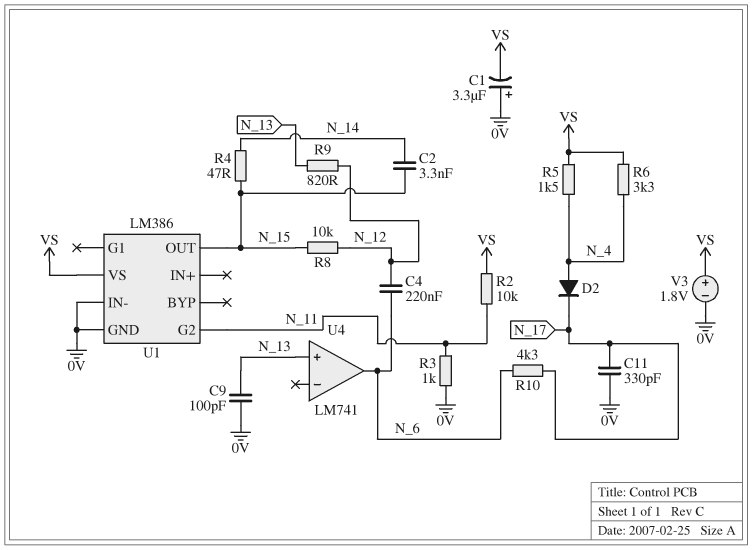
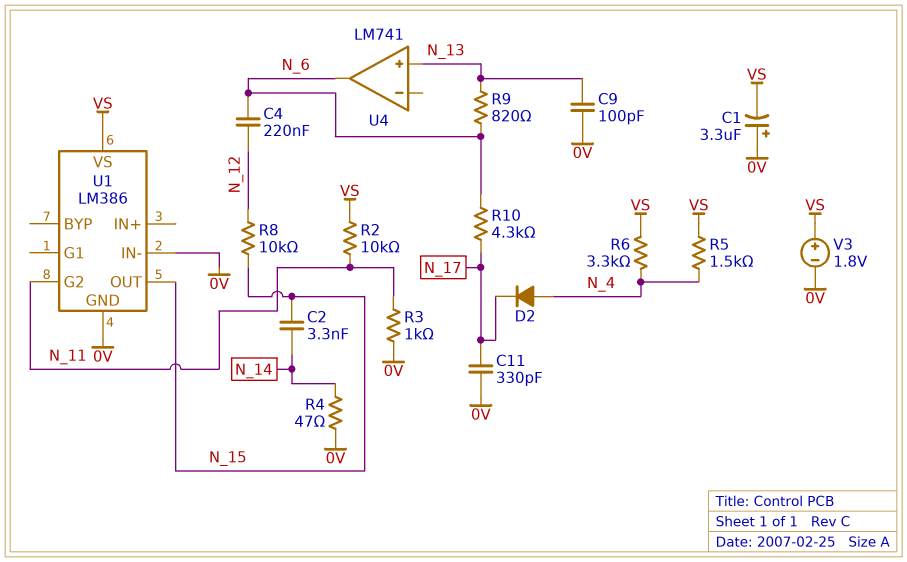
R4: 47 (N_14, N_15) -> 47 (0V, N_14)
R9: 820 (N_12, N_13) -> 820 (N_6, N_13)

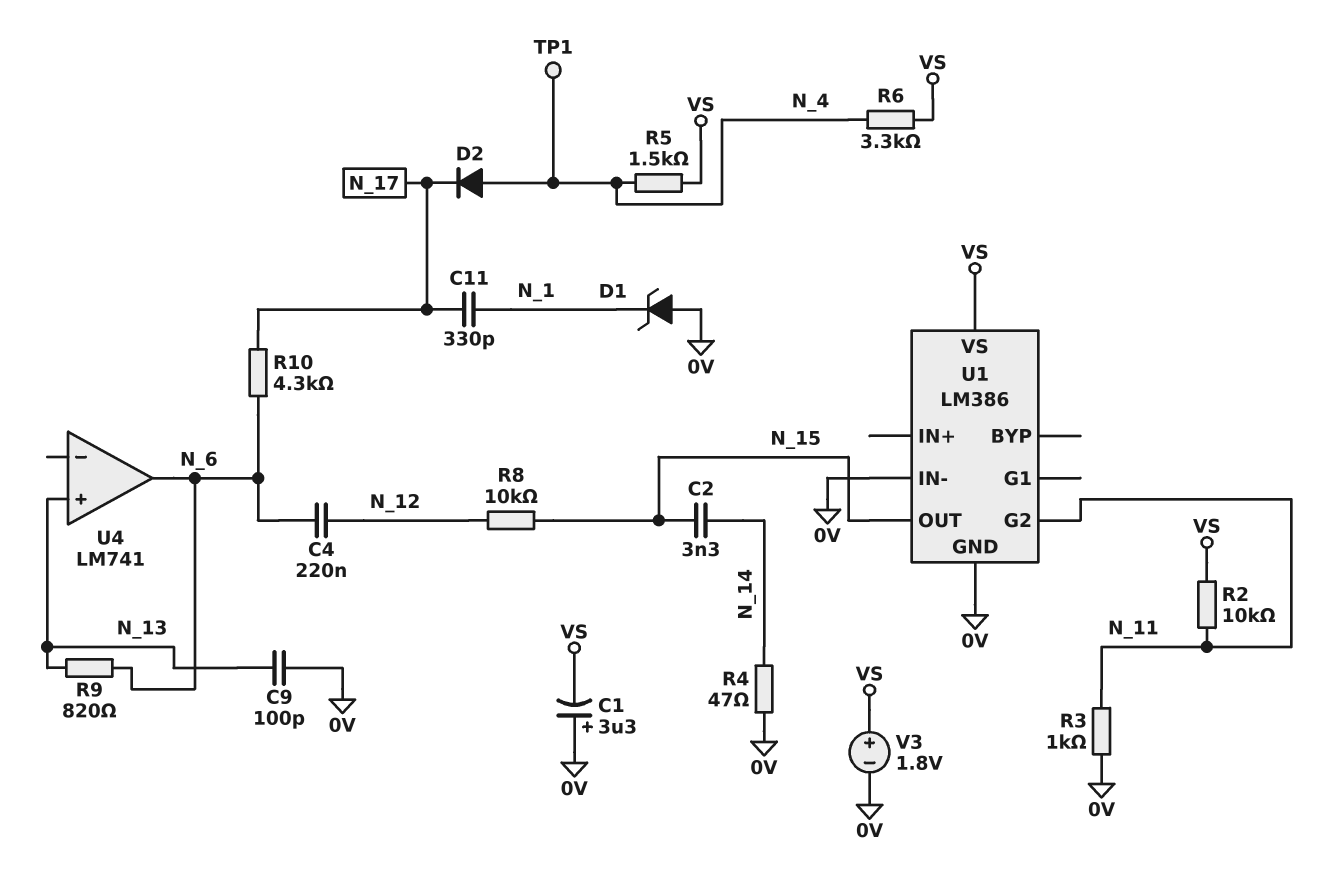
C11: 330pF (0V, N_17) -> 330pF (N_1, N_17)
D1: none -> zener (A 0V, K N_1)
TP1: none -> test point (N_4)

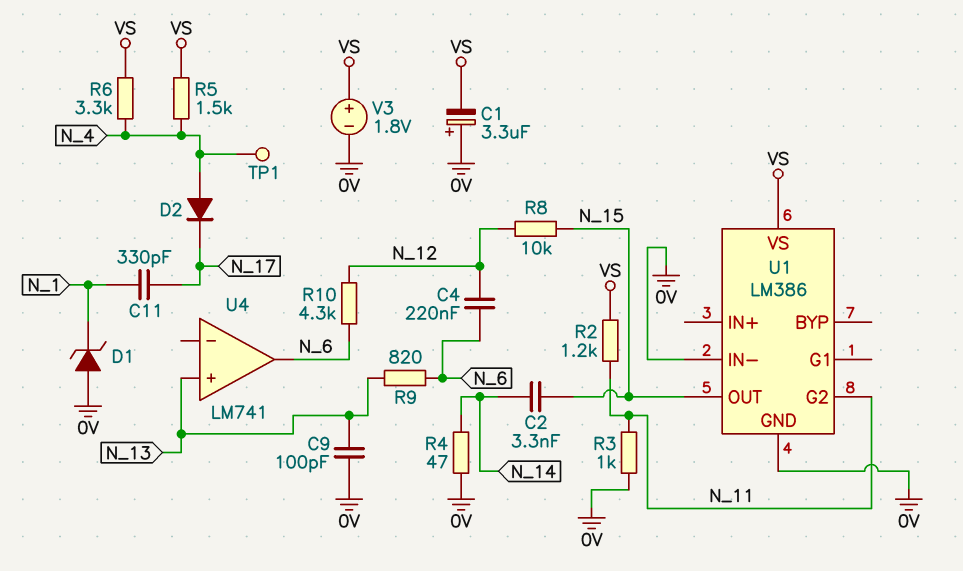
R2: 10k (N_11, VS) -> 1.2k (N_11, VS)
R10: 4.3k (N_6, N_17) -> 4.3k (N_6, N_12)

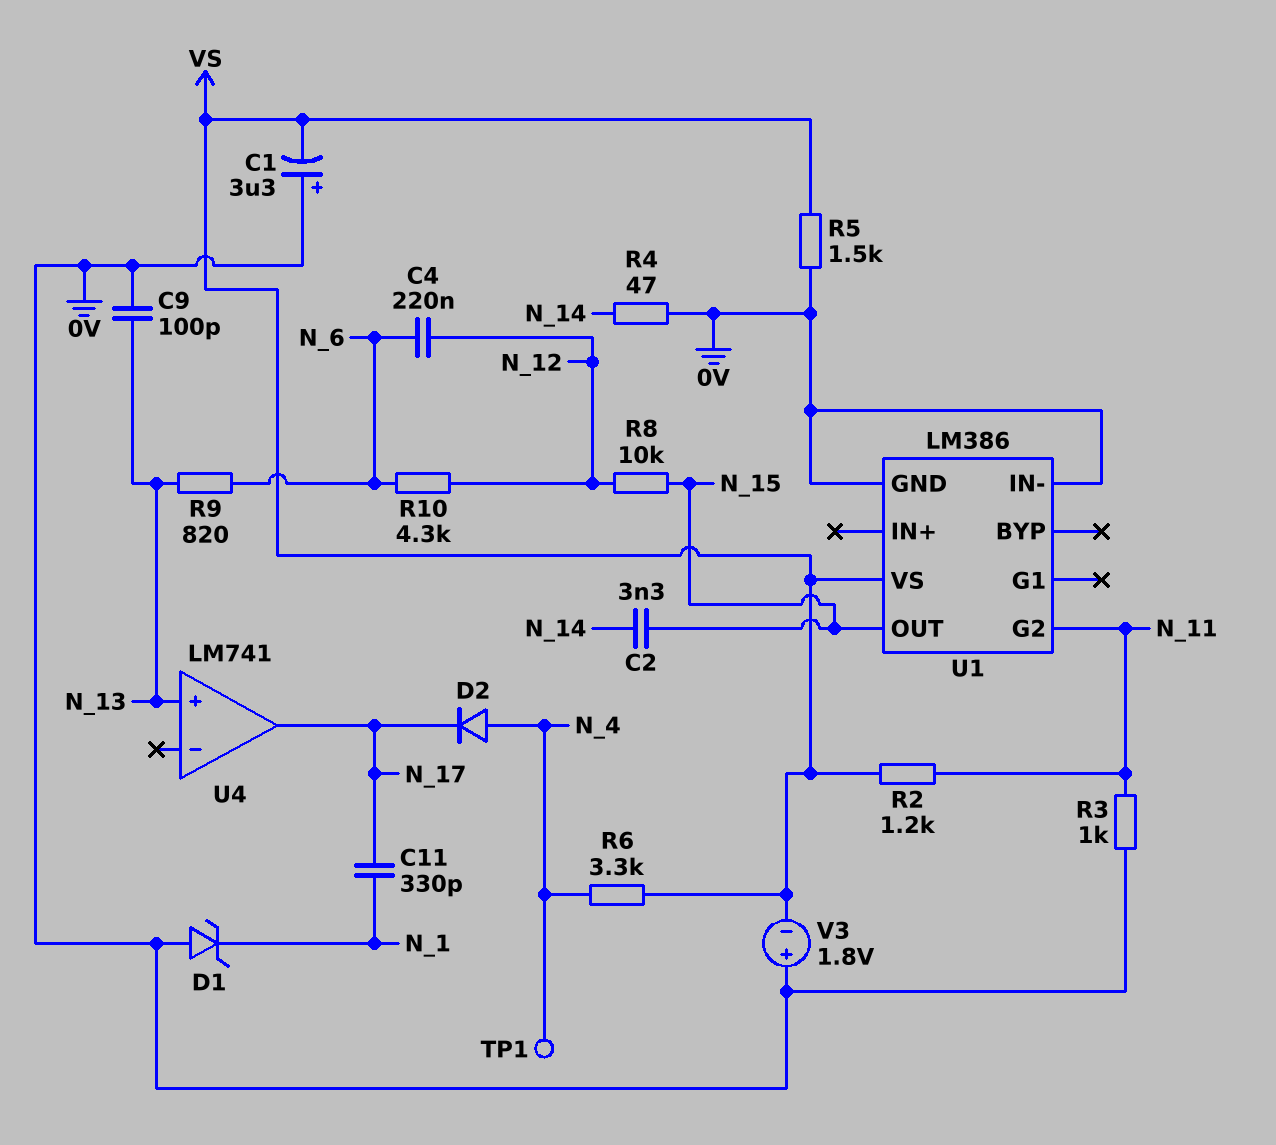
R5: 1.5k (N_4, VS) -> 1.5k (0V, VS)
U4 pin out: N_6 -> N_17
V3: 1.8V (plus VS, minus 0V) -> 1.8V (plus 0V, minus VS)

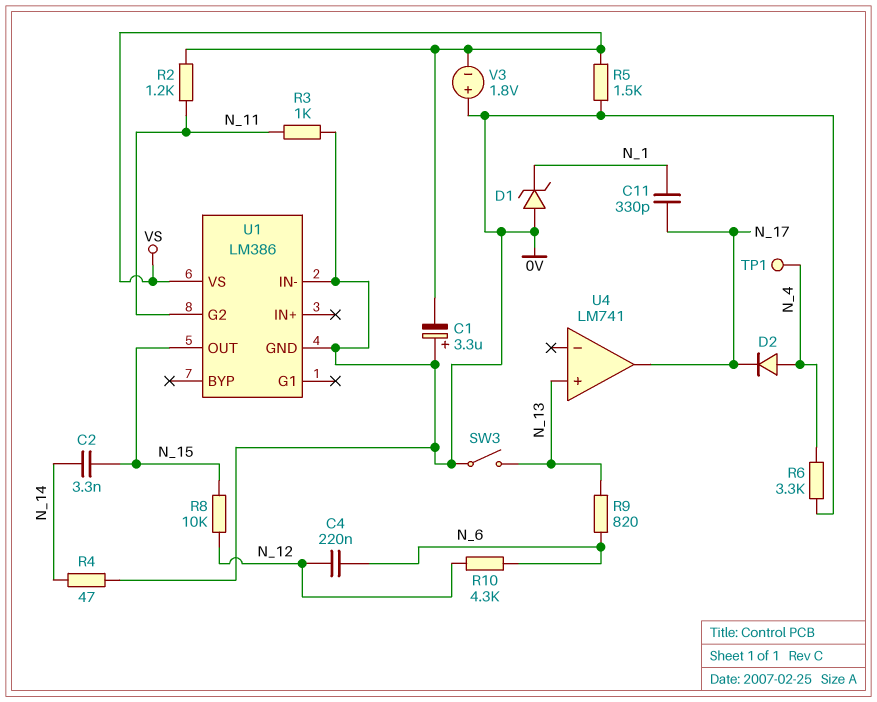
C9: 100pF (0V, N_13) -> none
R6: 3.3k (N_4, VS) -> 3.3k (0V, N_4)
SW3: none -> switch (0V, N_13)

